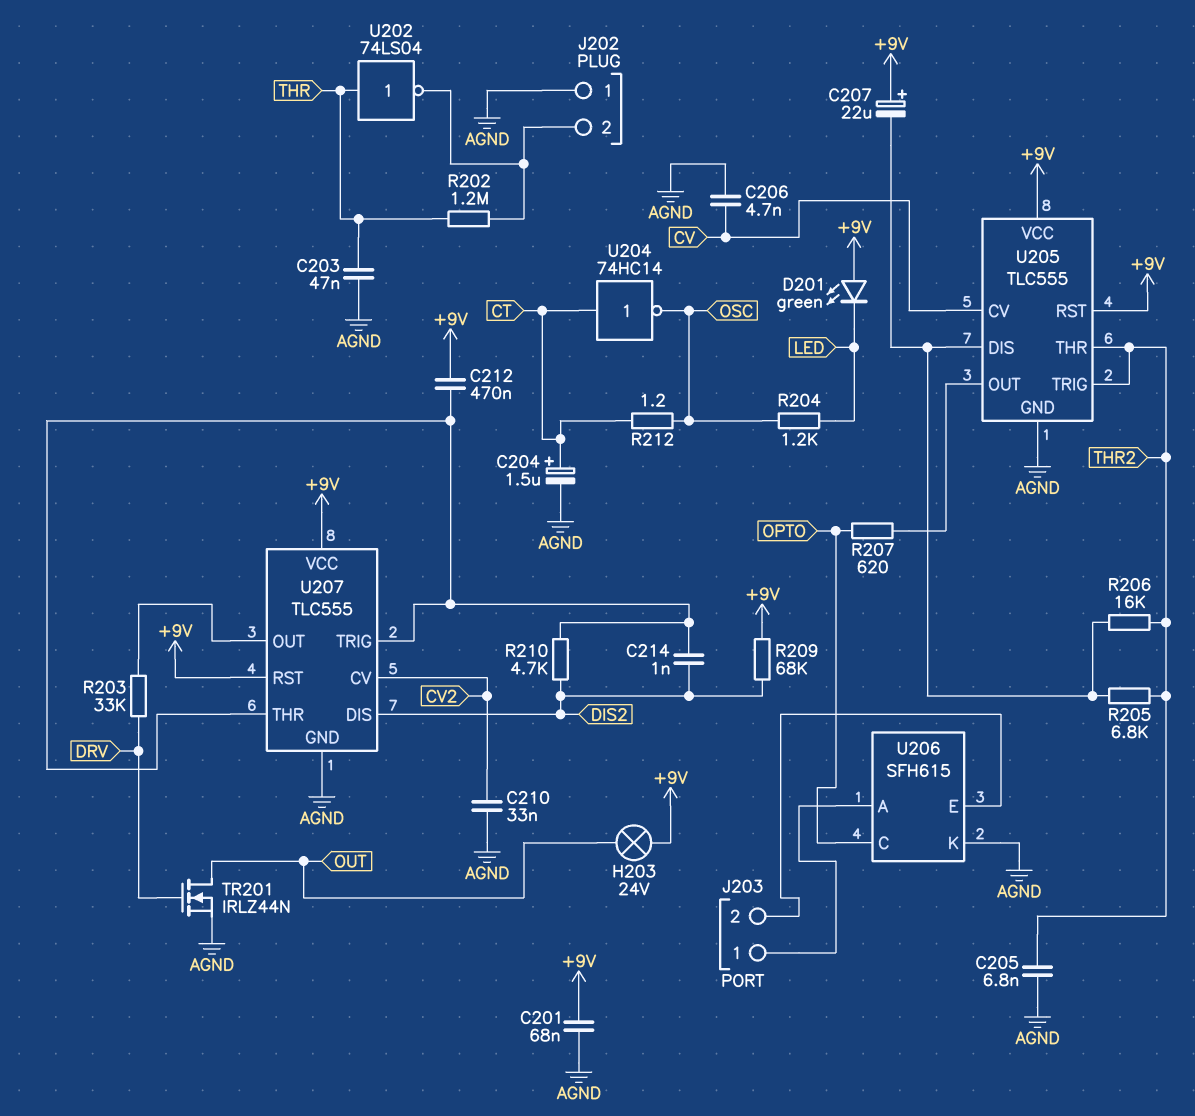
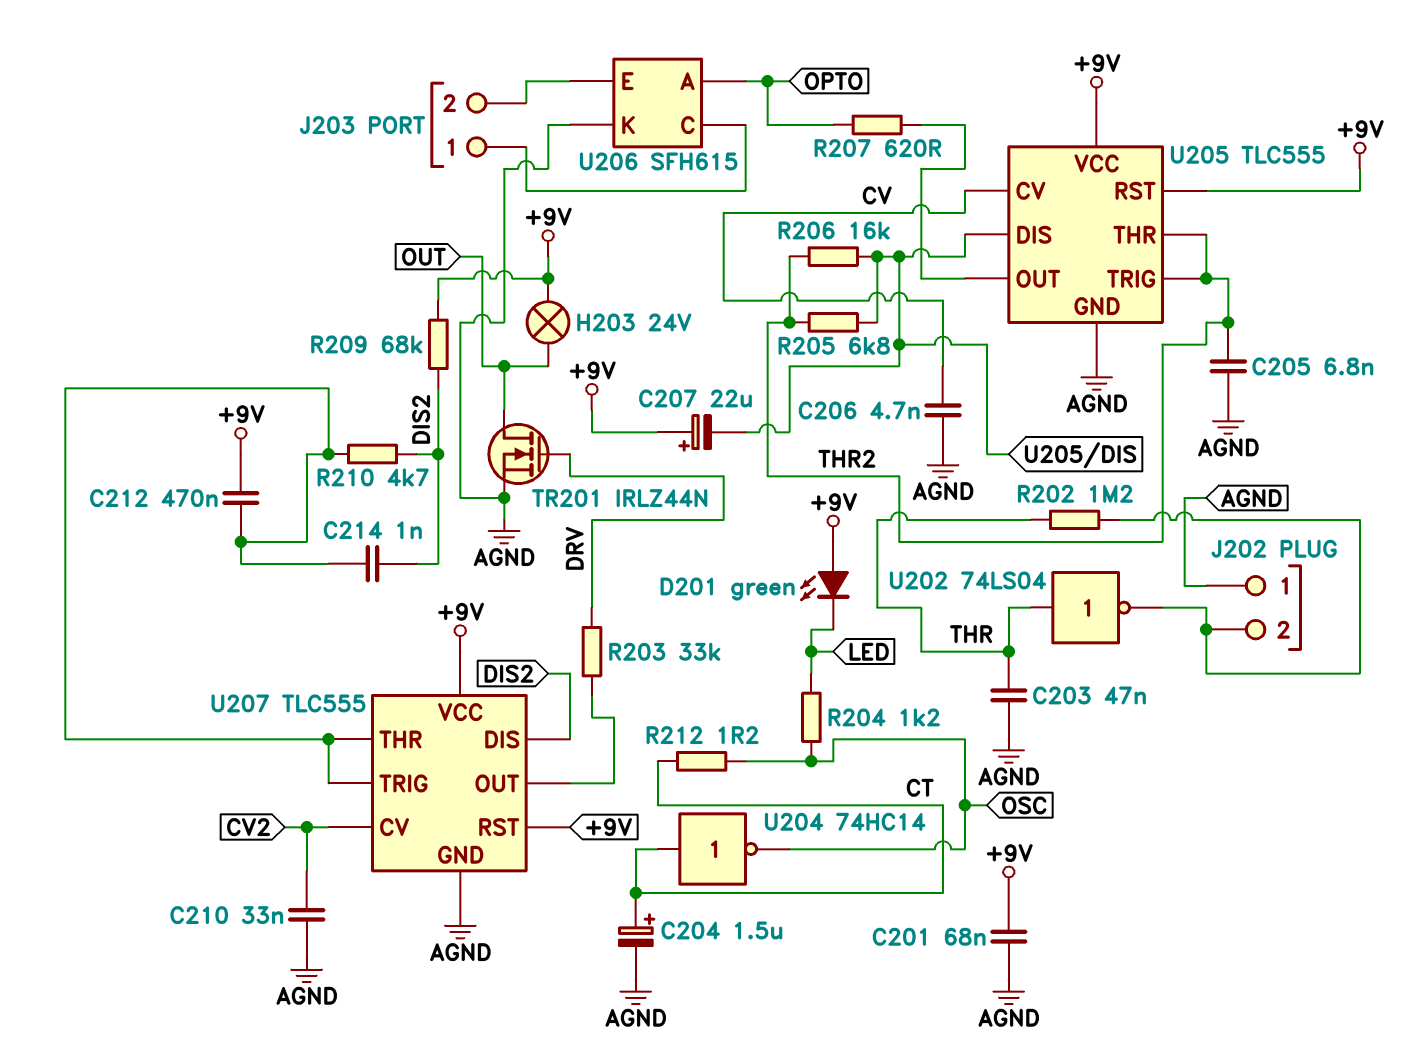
U206 pin A: J203/1 -> OPTO
U206 pin C: OPTO -> J203/1

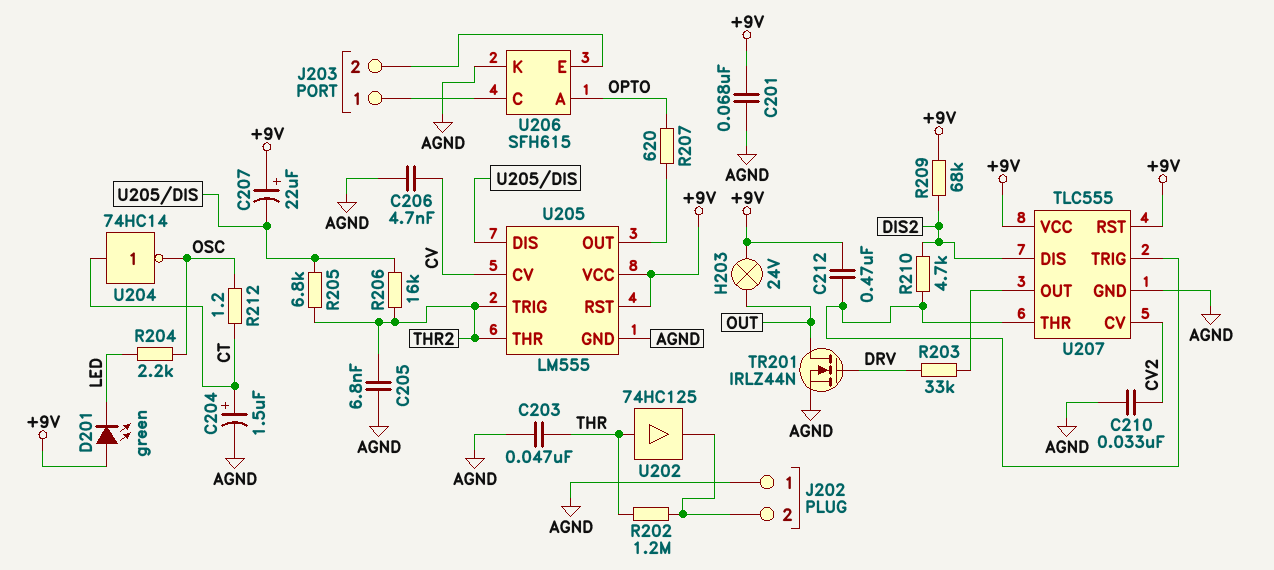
C214: 1nF (DIS2, U207/THR) -> none
R204: 1.2k (LED, OSC) -> 2.2k (LED, OSC)
U202: NOT 74LS04 (in THR, out J202/2) -> buffer 74HC125 (in THR, out J202/2)
U205: TLC555 -> LM555

